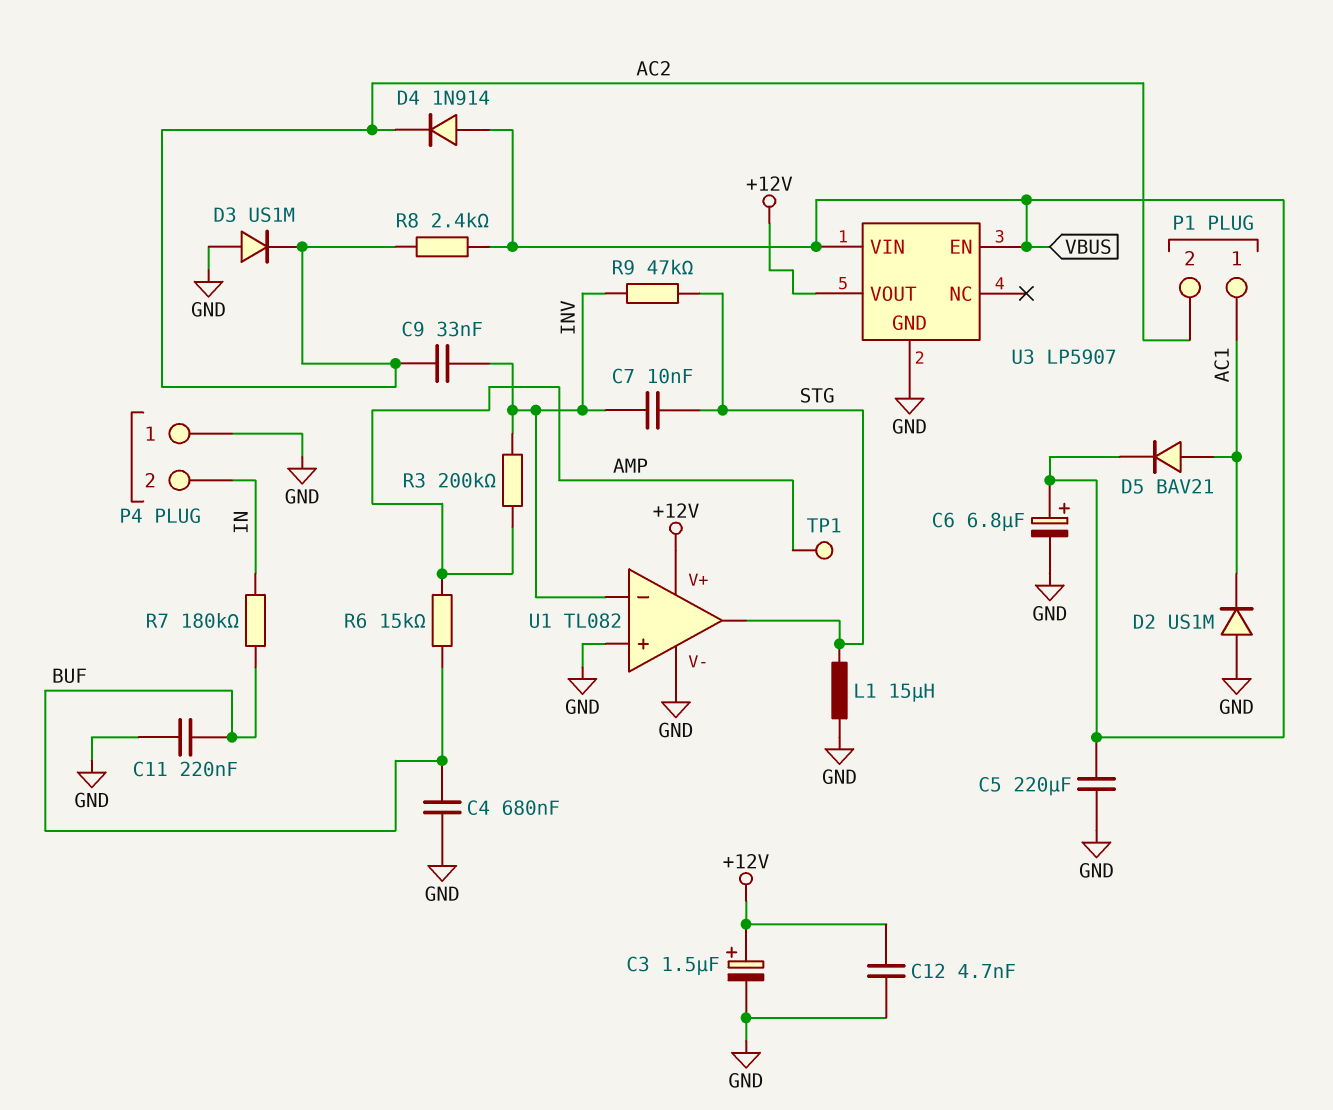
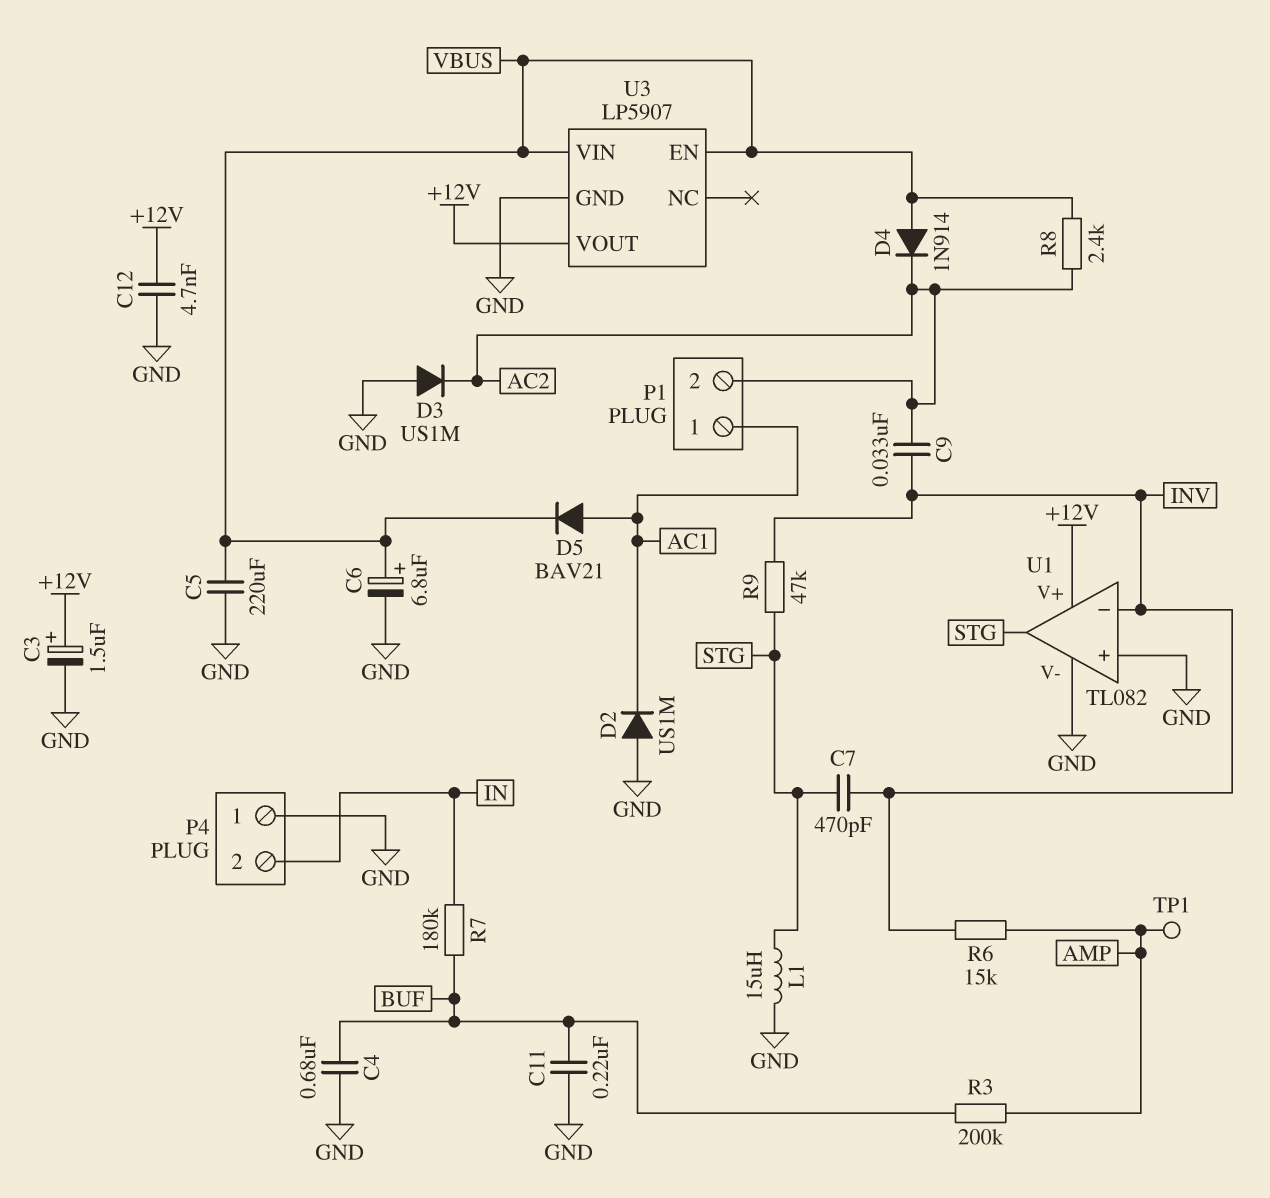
C7: 10nF (INV, STG) -> 470pF (INV, STG)
R3: 200k (AMP, INV) -> 200k (AMP, BUF)
R6: 15k (AMP, BUF) -> 15k (AMP, INV)

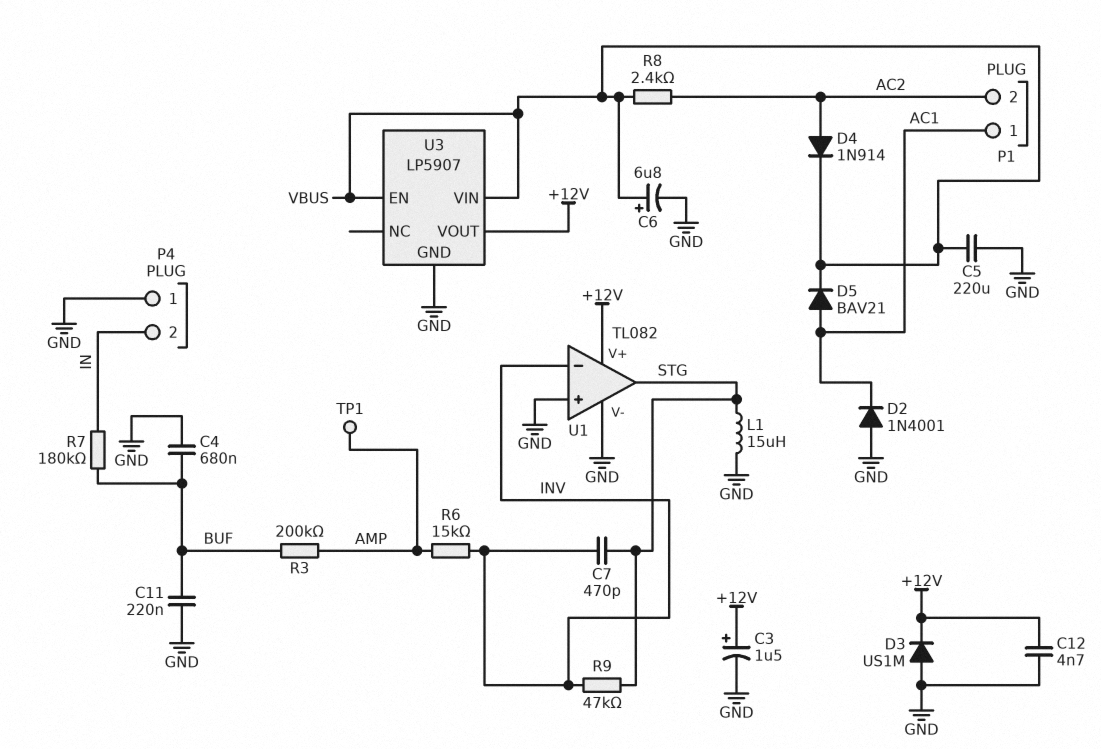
C9: 33nF (AC2, INV) -> none
D2: diode US1M (A GND, K AC1) -> diode 1N4001 (A GND, K AC1)
D3: diode US1M (A GND, K AC2) -> diode US1M (A GND, K +12V)
D4: diode 1N914 (A VBUS, K AC2) -> diode 1N914 (A AC2, K VBUS)

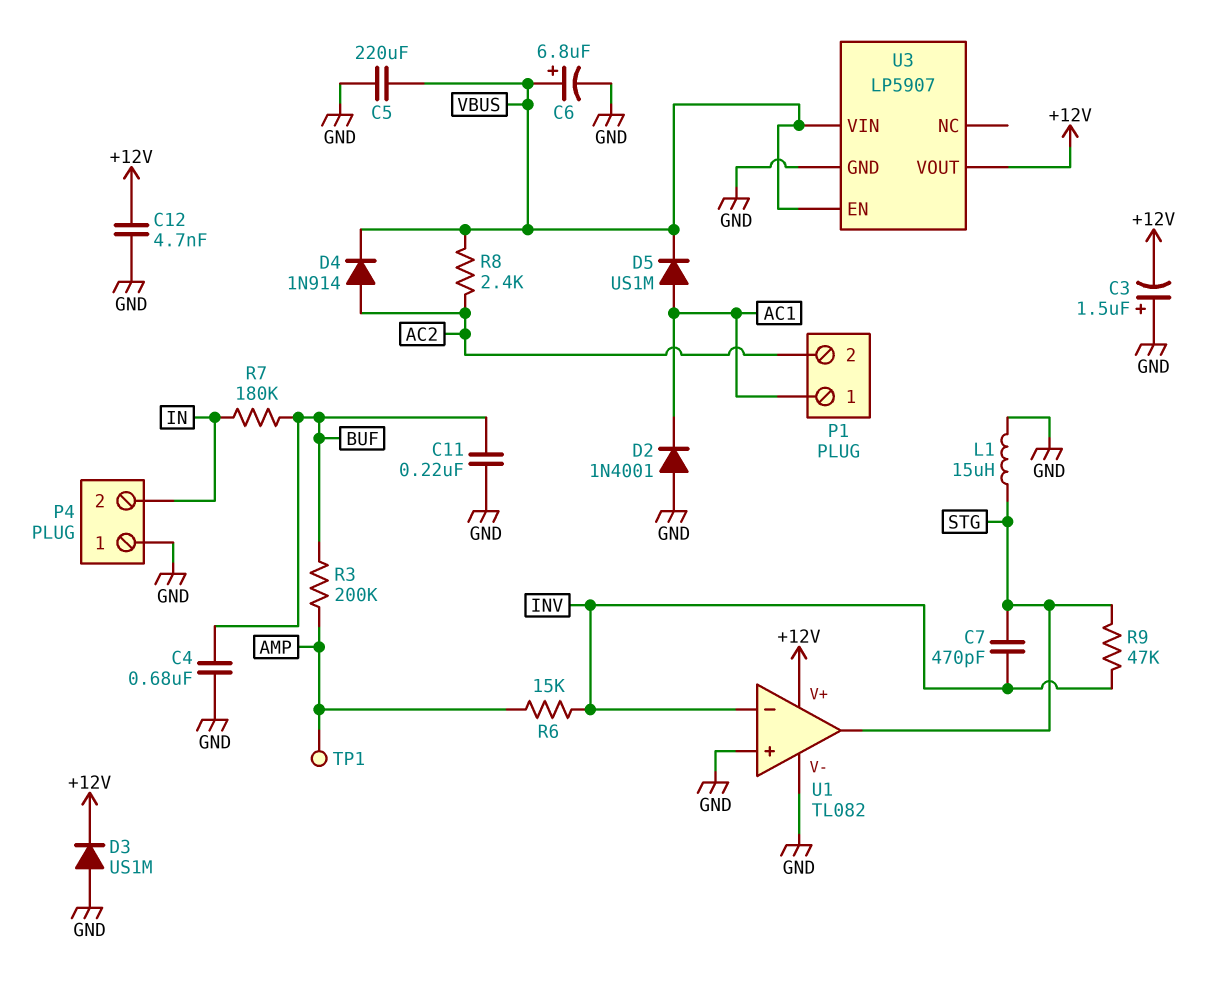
C3: 1.5uF (plus +12V, minus GND) -> 1.5uF (plus GND, minus +12V)
D5: diode BAV21 (A AC1, K VBUS) -> diode US1M (A AC1, K VBUS)

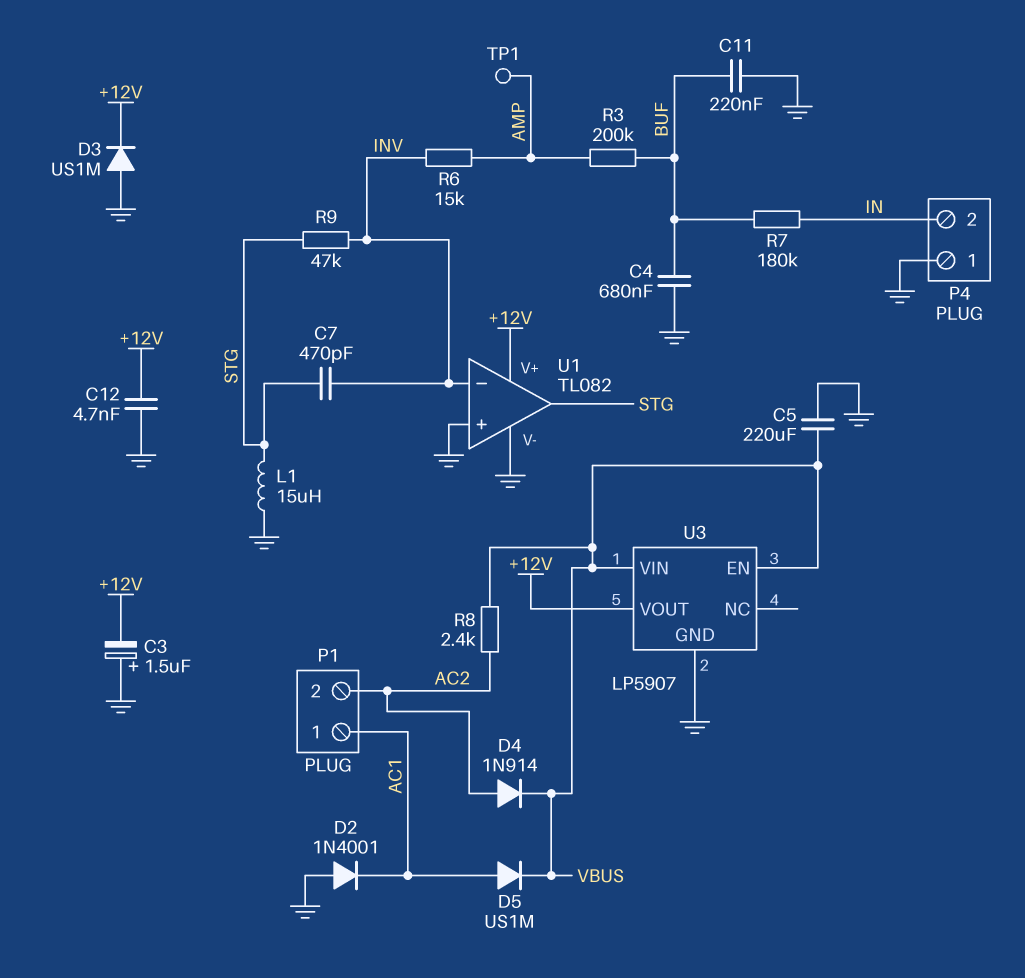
C6: 6.8uF (plus VBUS, minus GND) -> none

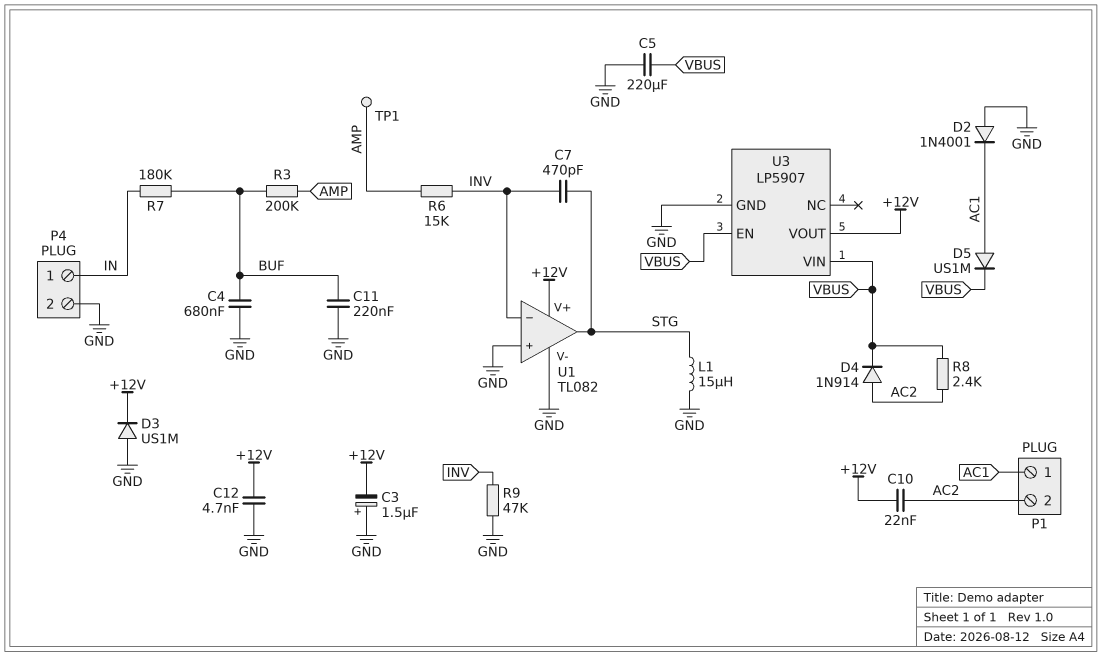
C10: none -> 22nF (+12V, AC2)
P4 pin 1: GND -> IN
P4 pin 2: IN -> GND
R9: 47k (INV, STG) -> 47k (GND, INV)

